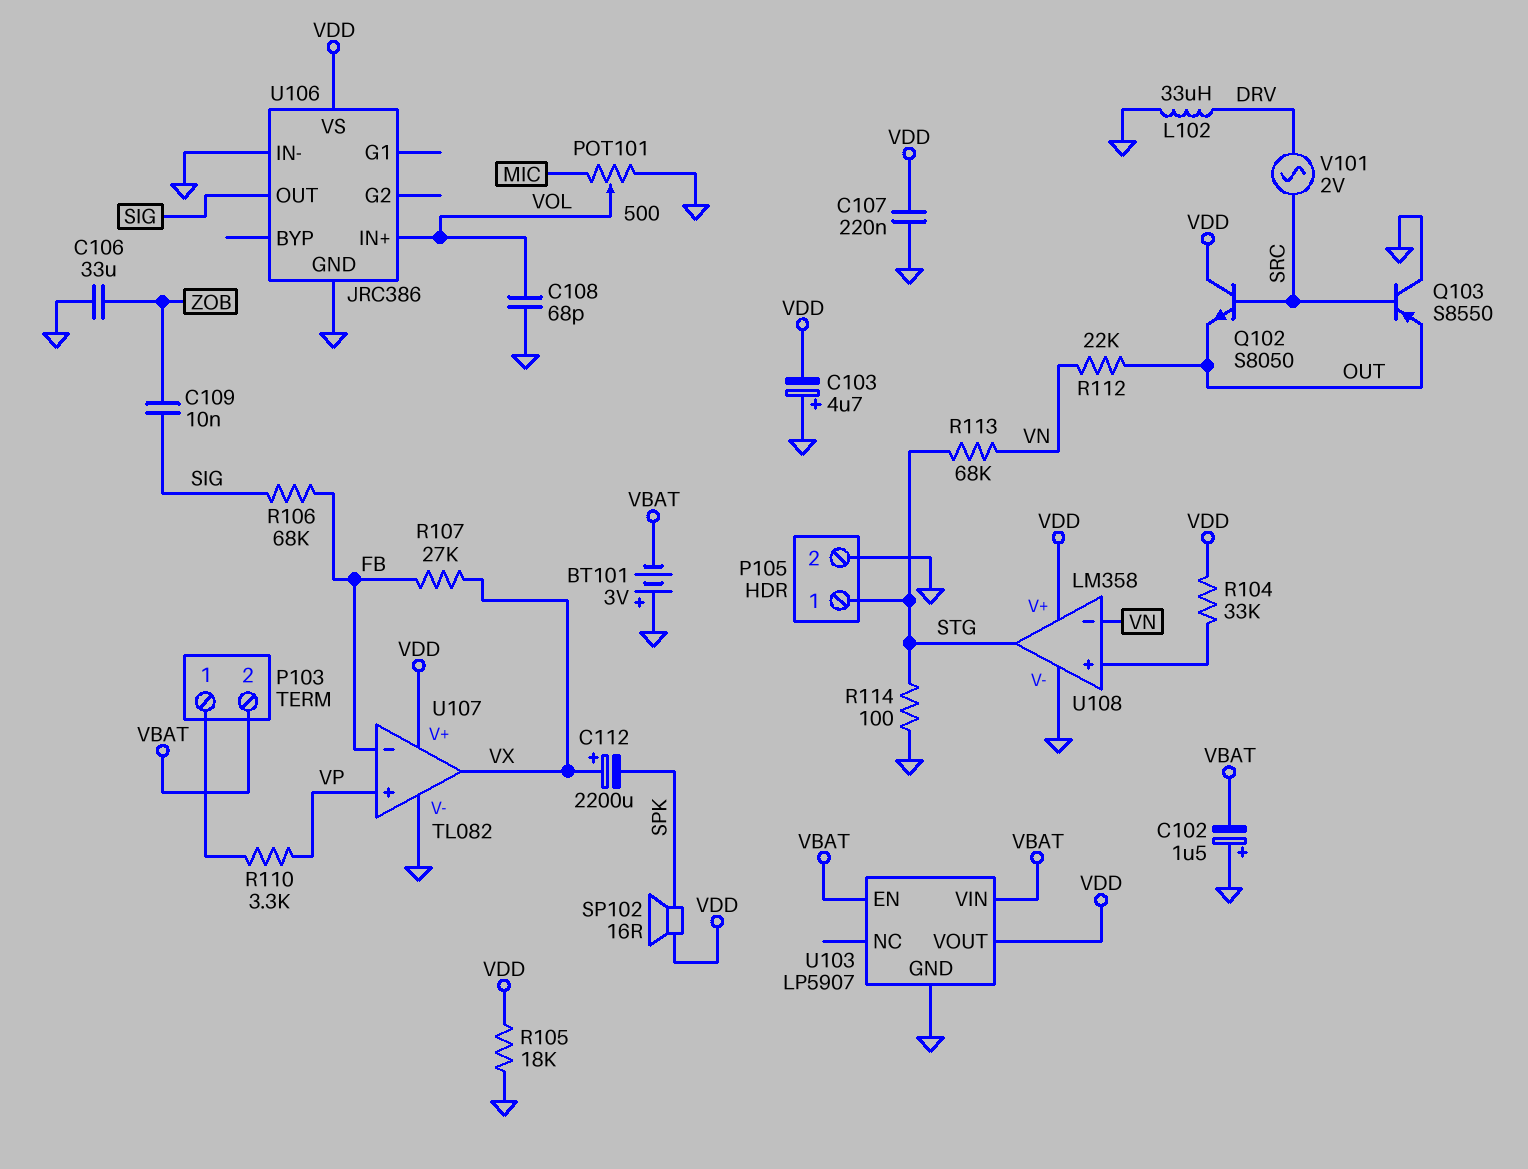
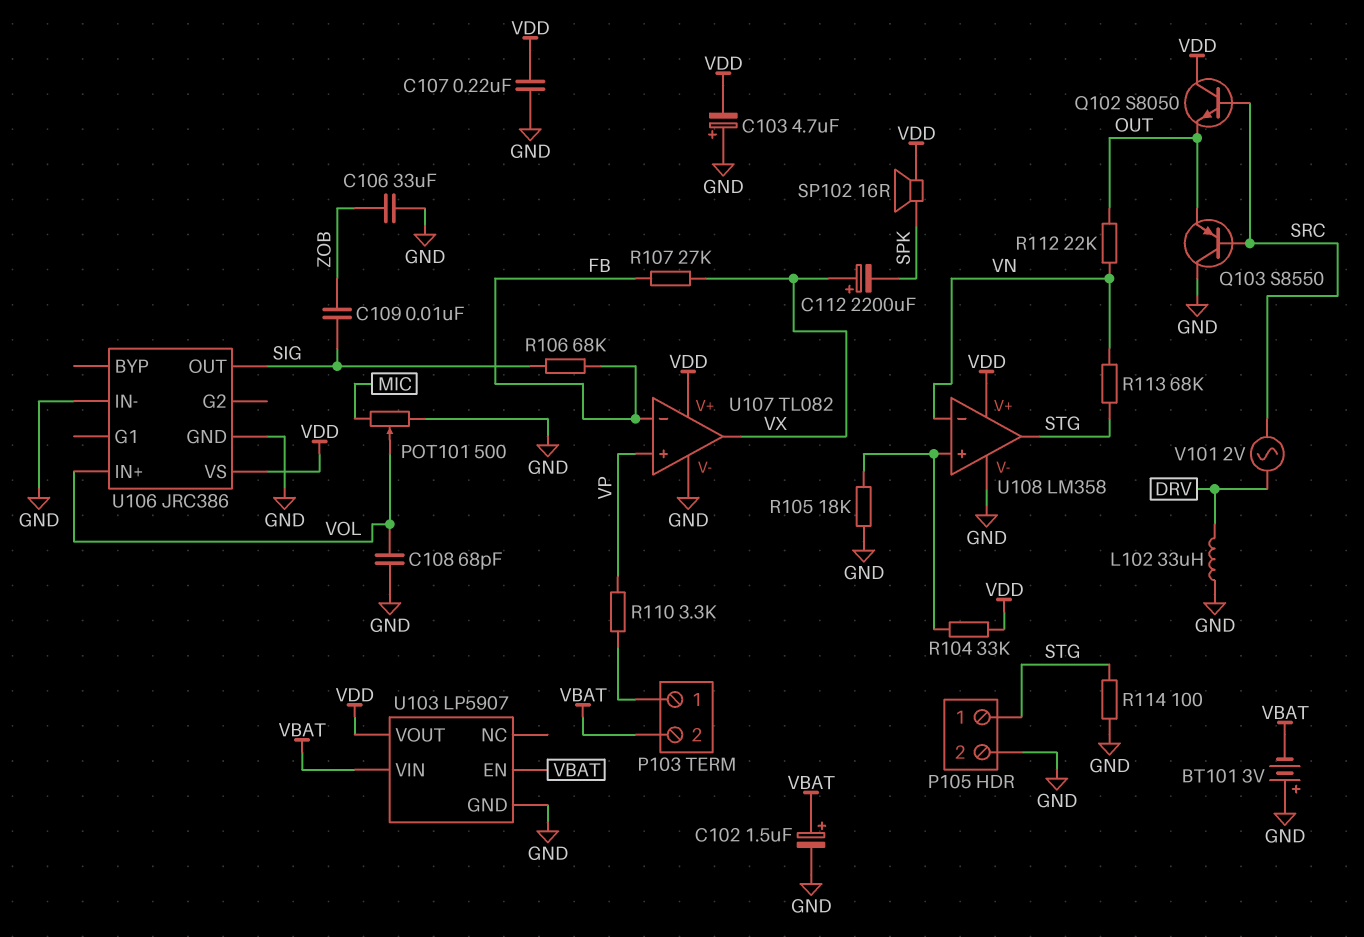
C102: 1.5uF (plus GND, minus VBAT) -> 1.5uF (plus VBAT, minus GND)
R105: 18k (GND, VDD) -> 18k (GND, U108/in+)

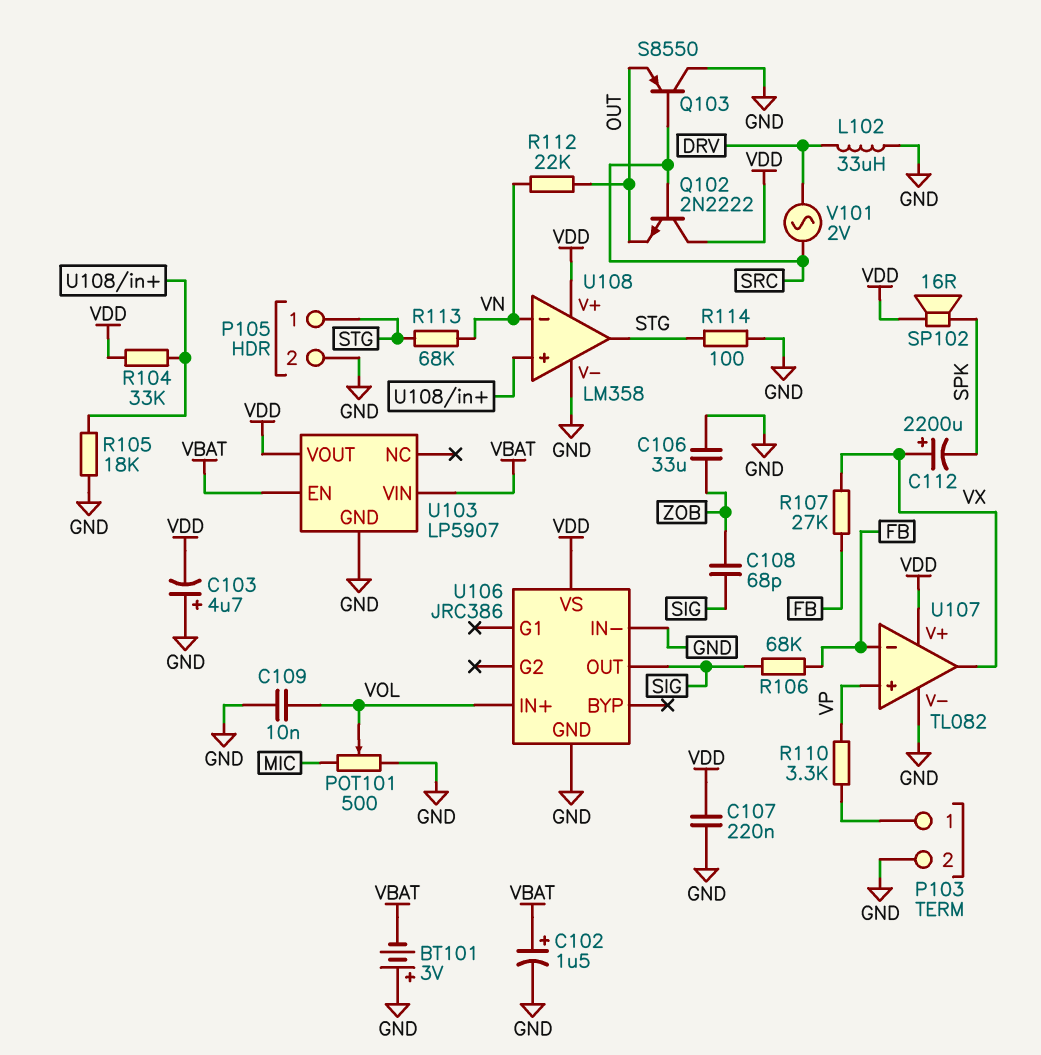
C108: 68pF (GND, VOL) -> 68pF (SIG, ZOB)
C109: 10nF (SIG, ZOB) -> 10nF (GND, VOL)
P103 pin 2: VBAT -> GND
Q102: NPN S8050 (B SRC, C VDD, E OUT) -> NPN 2N2222 (B SRC, C VDD, E OUT)

